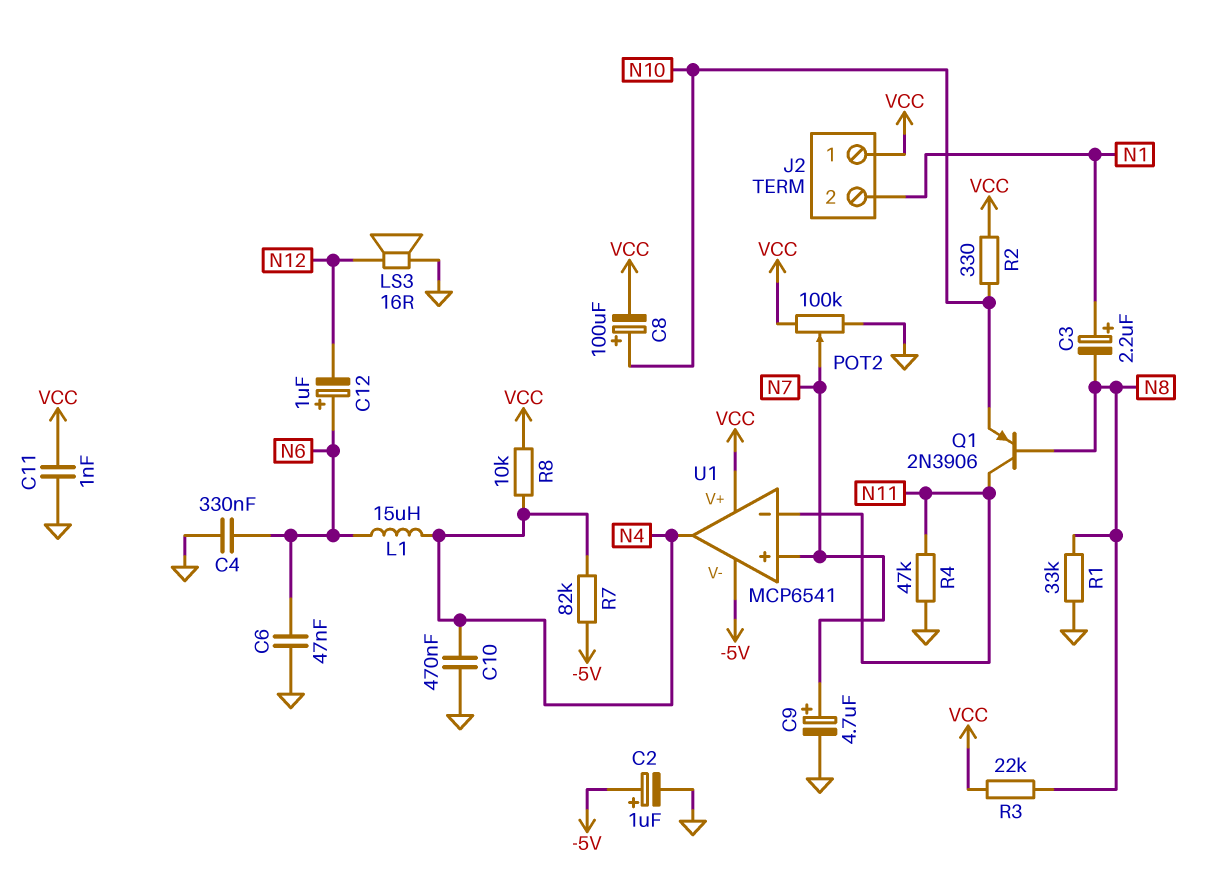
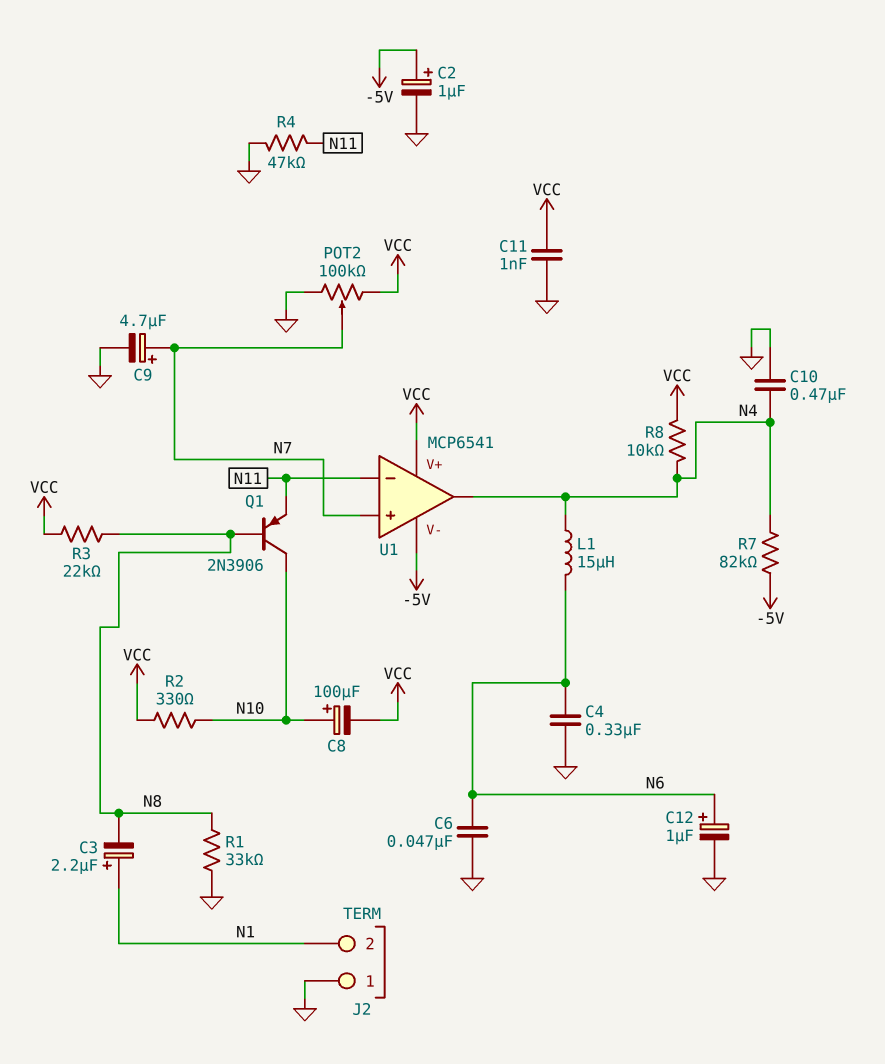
C12: 1uF (plus N6, minus N12) -> 1uF (plus N6, minus GND)
J2 pin 1: VCC -> GND
LS3: speaker 16R (GND, N12) -> none
Q1: PNP 2N3906 (B N8, C N11, E N10) -> PNP 2N3906 (B N8, C N10, E N11)

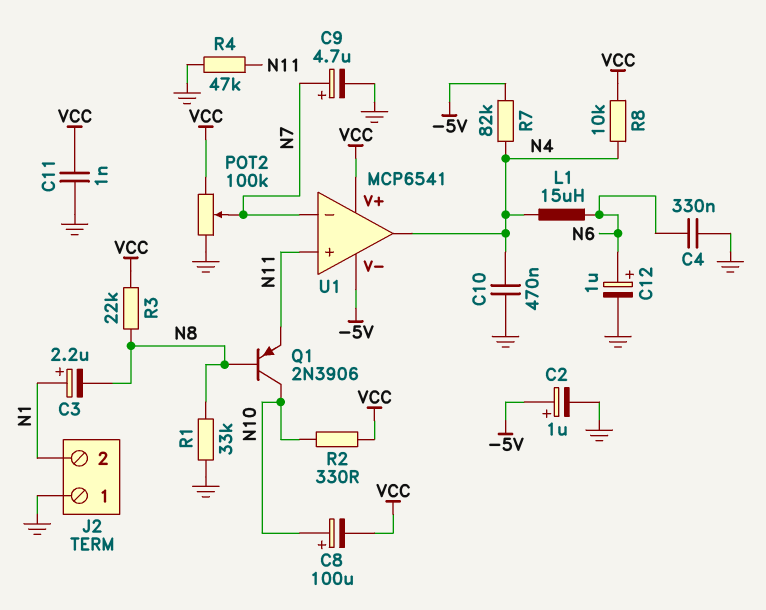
C6: 47nF (GND, N6) -> none
U1 pin in+: N7 -> N11
U1 pin in-: N11 -> N7

